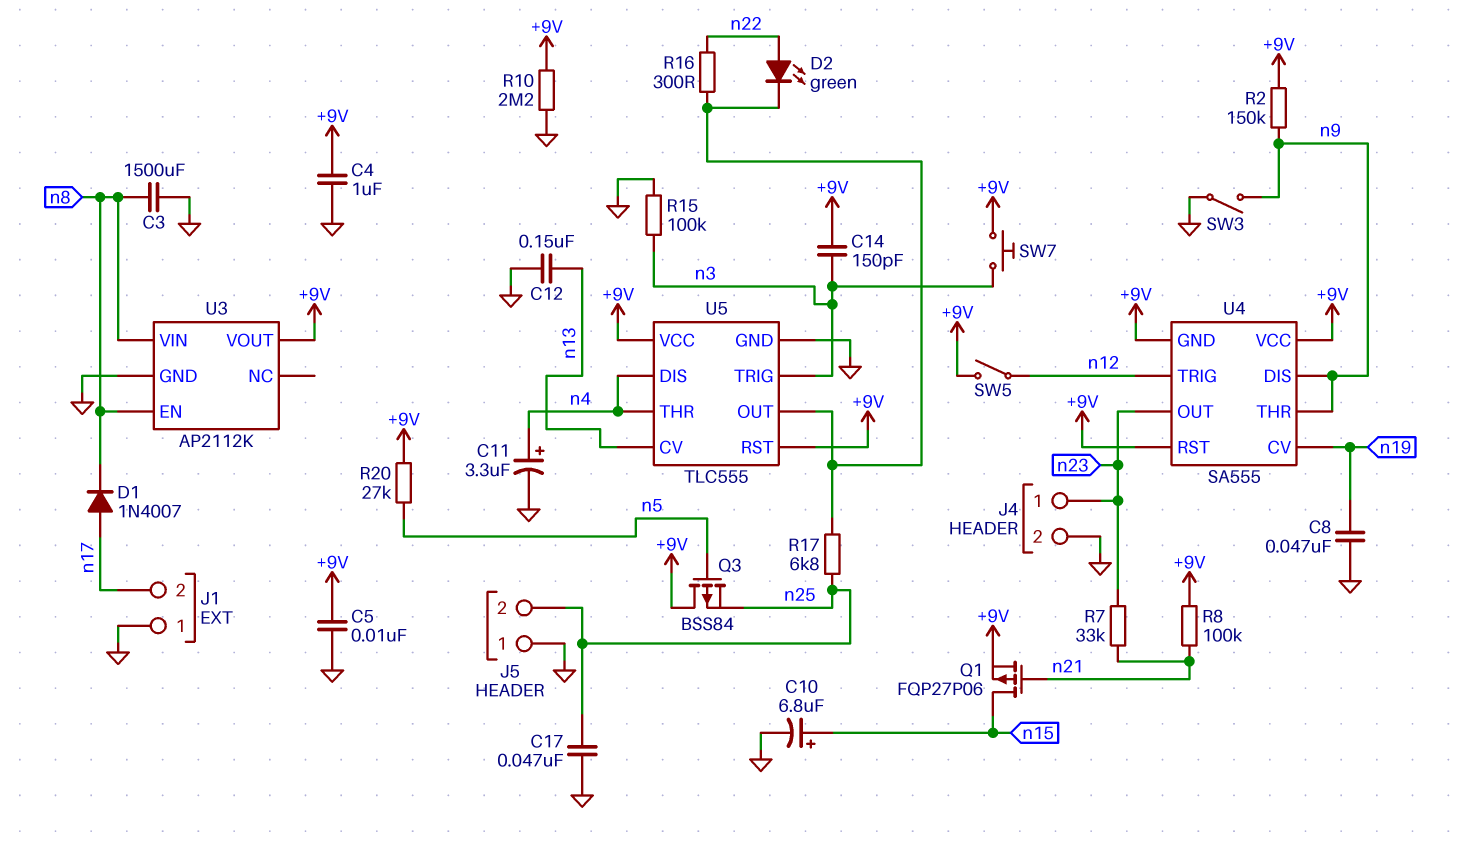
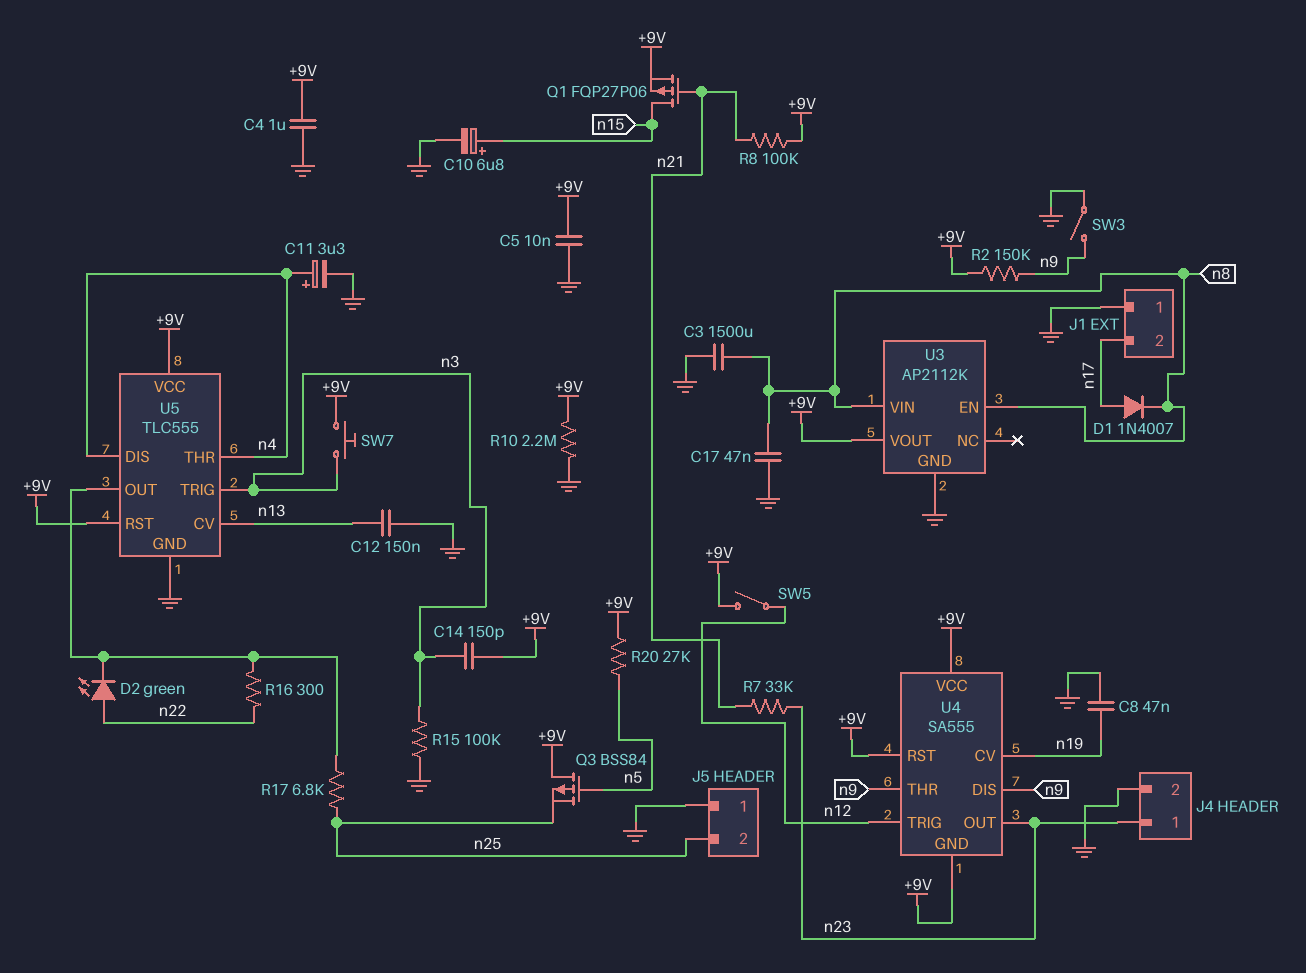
C17: 47nF (GND, n25) -> 47nF (GND, n8)

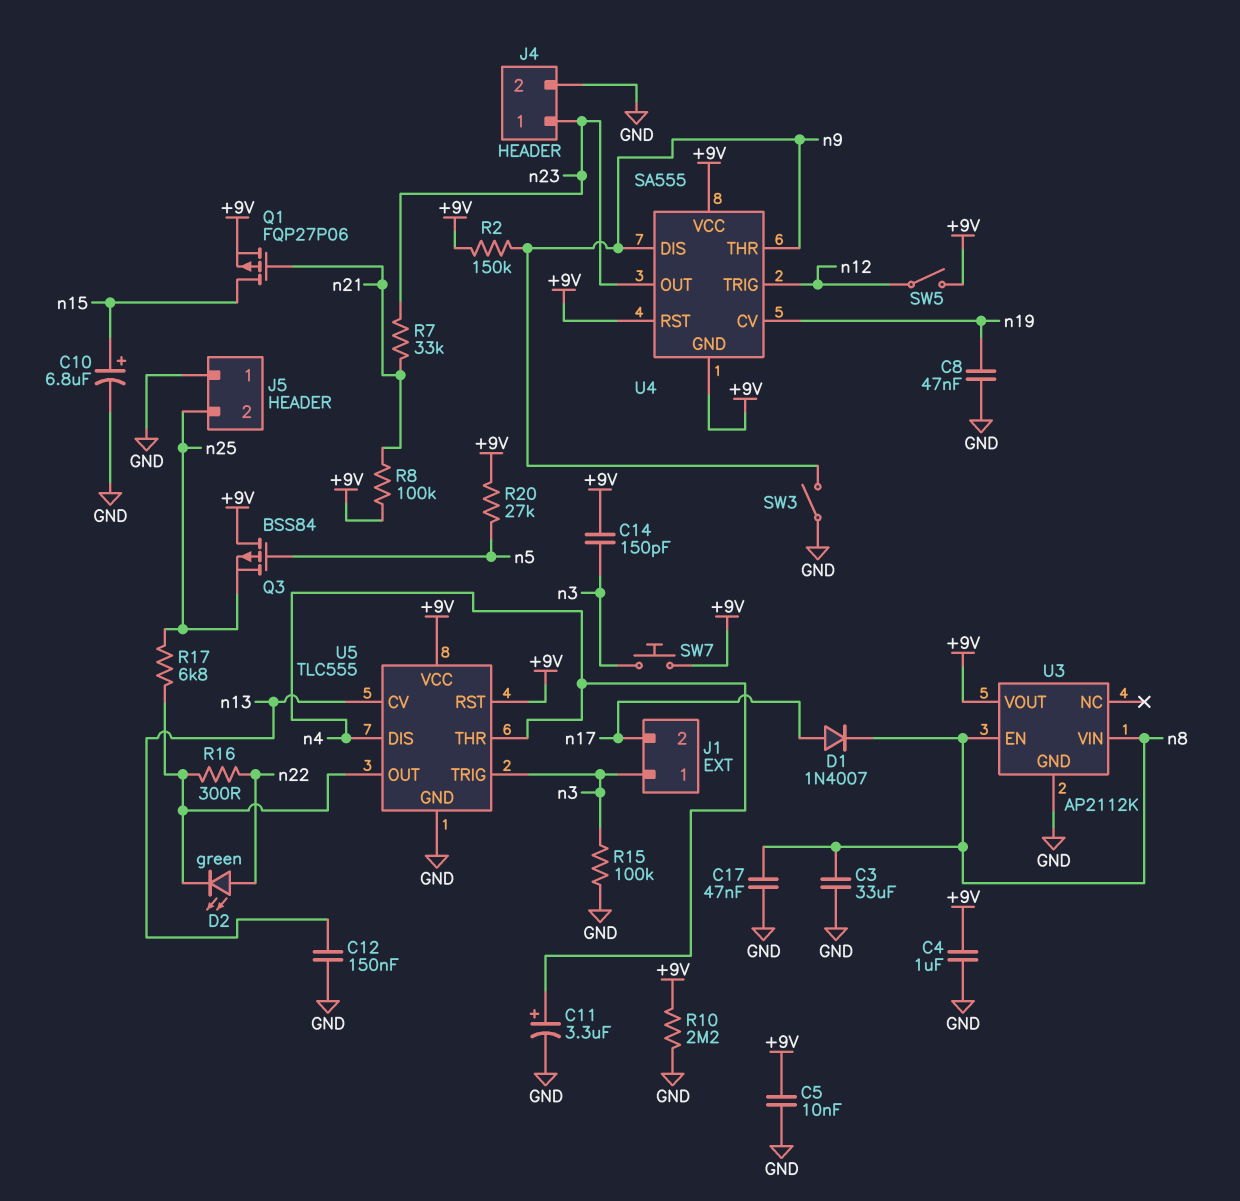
C3: 1500uF (GND, n8) -> 33uF (GND, n8)
J1 pin 1: GND -> n3

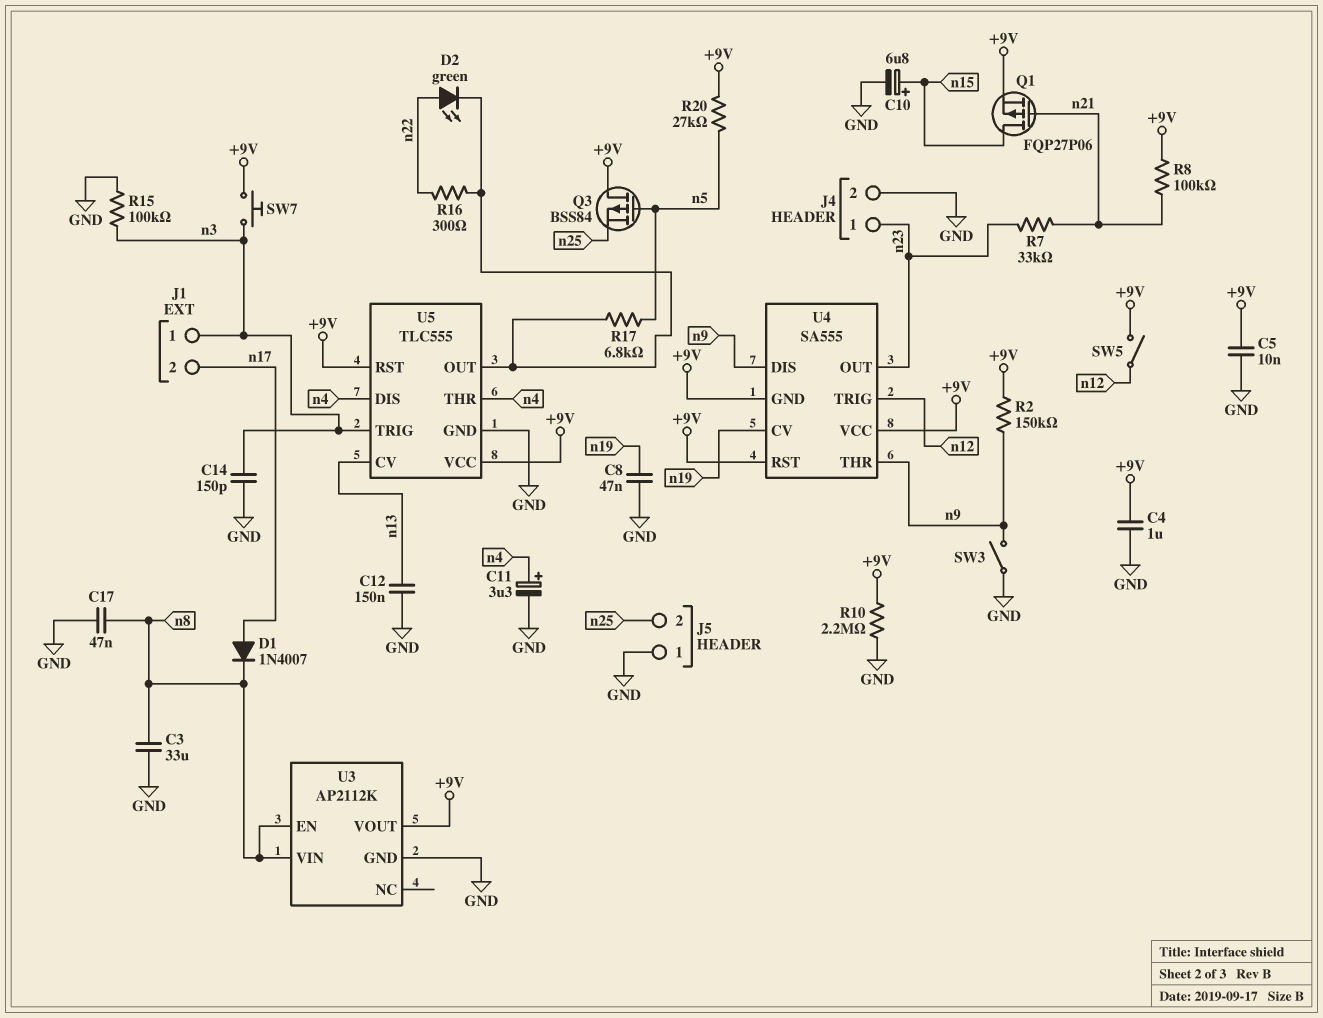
C14: 150pF (+9V, n3) -> 150pF (GND, n3)
R17: 6.8k (U5/OUT, n25) -> 6.8k (U5/OUT, n5)

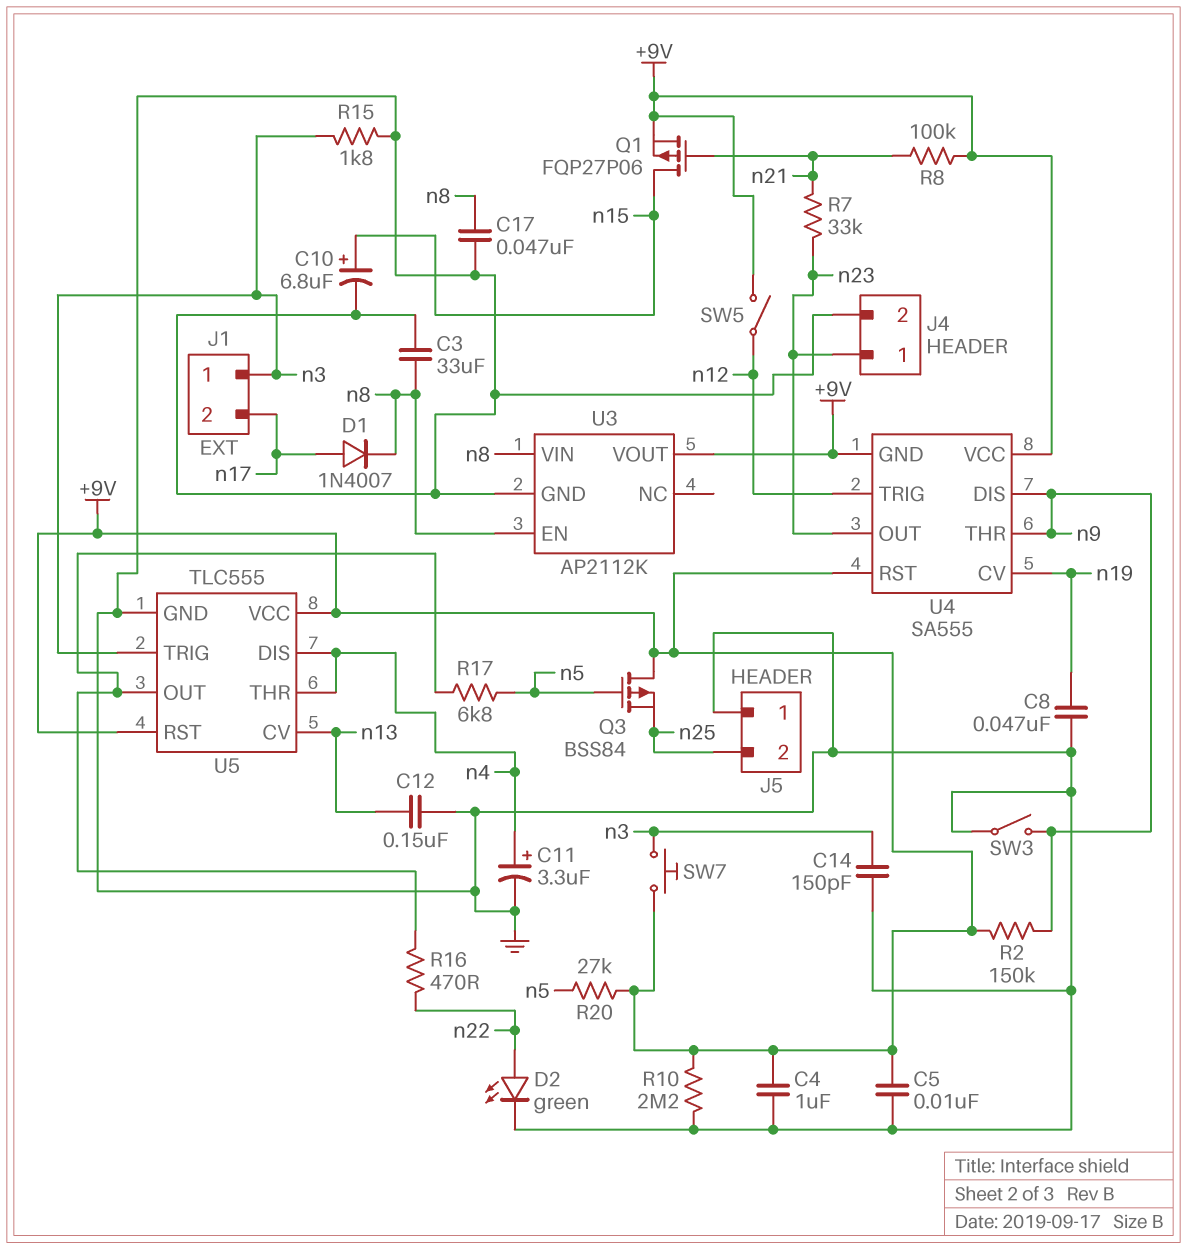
D2: LED green (A n22, K U5/OUT) -> LED green (A n22, K GND)
R15: 100k (GND, n3) -> 1.8k (GND, n3)
R16: 300 (U5/OUT, n22) -> 470 (U5/OUT, n22)

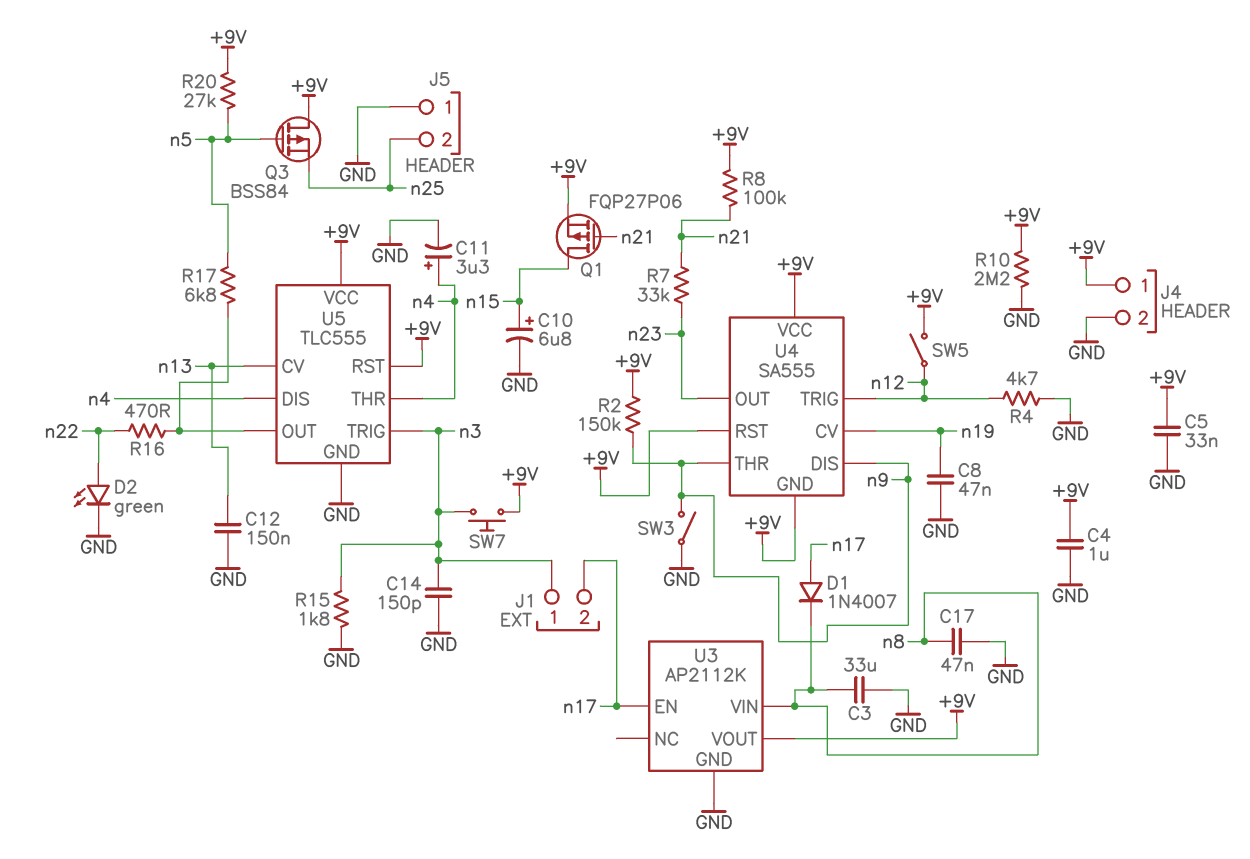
C5: 10nF (+9V, GND) -> 33nF (+9V, GND)
J4 pin 1: n23 -> +9V
R4: none -> 4.7k (GND, n12)
U3 pin EN: n8 -> n17

